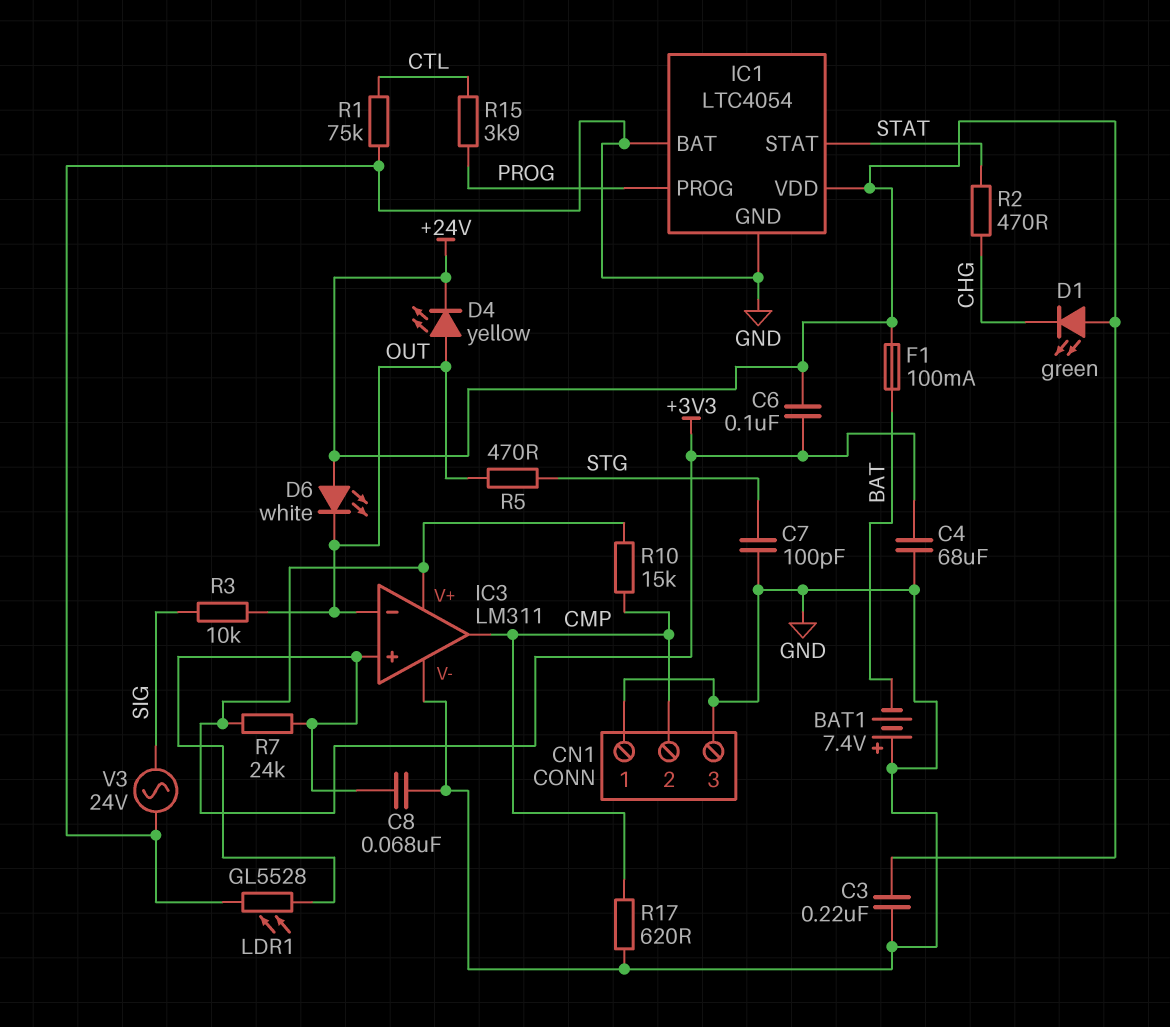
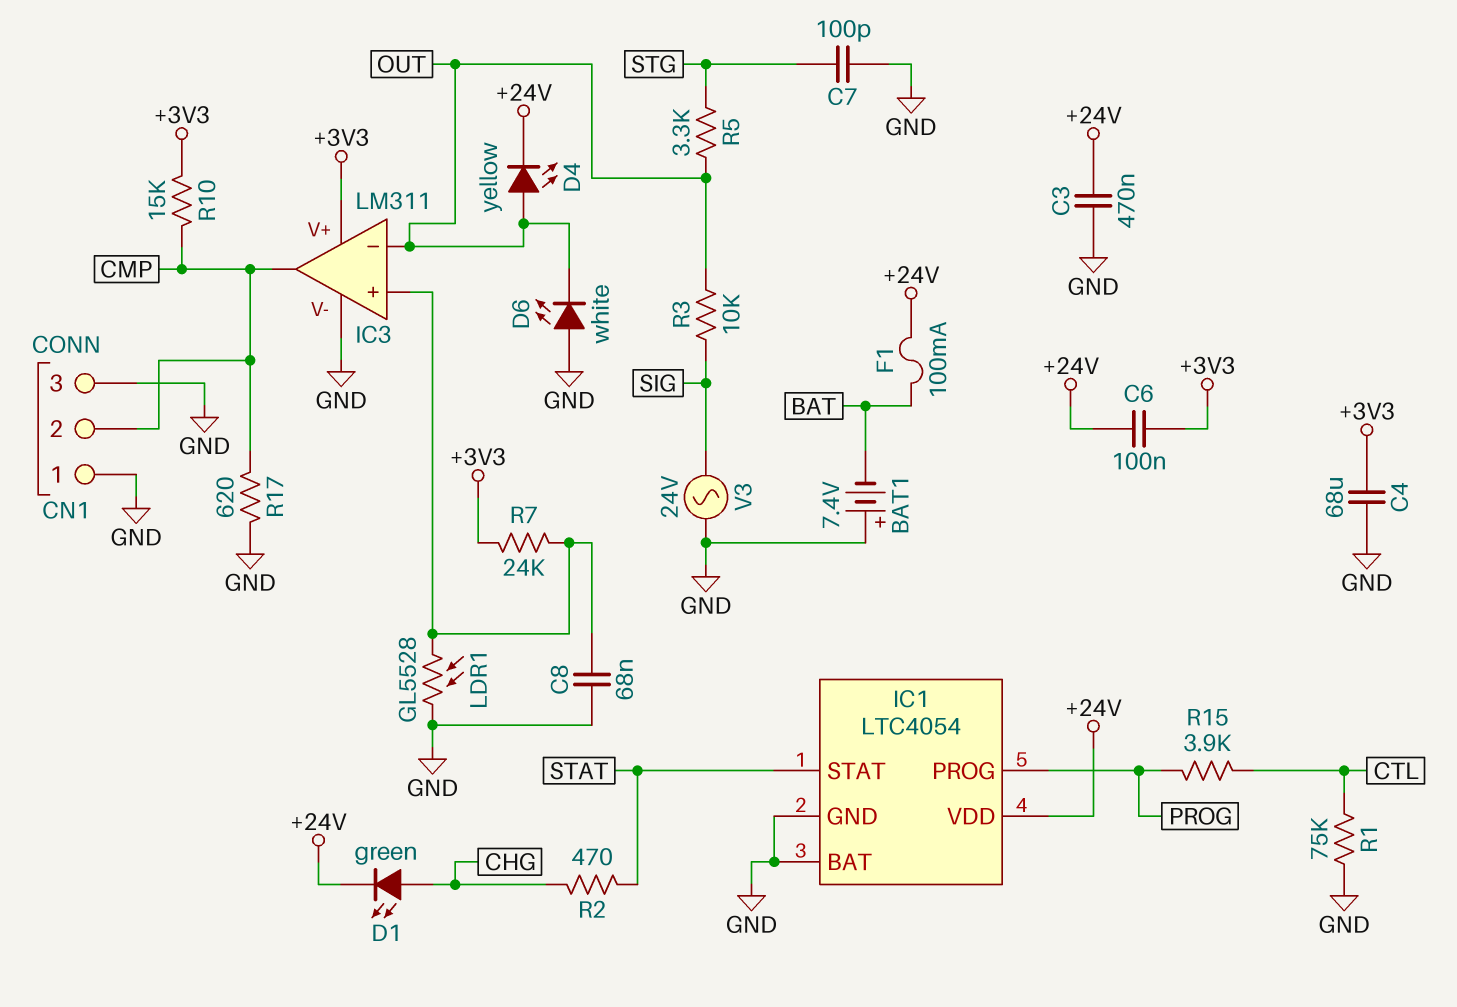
C3: 220nF (+24V, GND) -> 470nF (+24V, GND)
D1: LED green (A +24V, K CHG) -> LED green (A CHG, K +24V)
D6: LED white (A +24V, K OUT) -> LED white (A GND, K OUT)
R5: 470 (OUT, STG) -> 3.3k (OUT, STG)

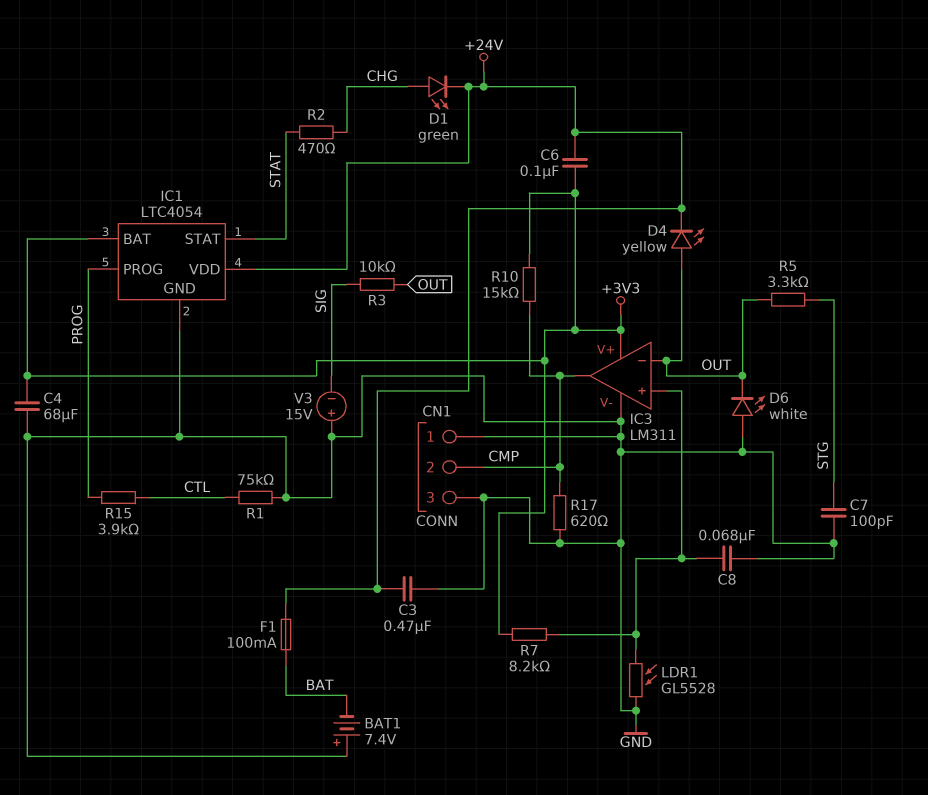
IC1 pin BAT: GND -> +3V3
R7: 24k (+3V3, IC3/in+) -> 8.2k (+3V3, IC3/in+)
V3: AC 24V (GND, SIG) -> 15V (plus GND, minus SIG)

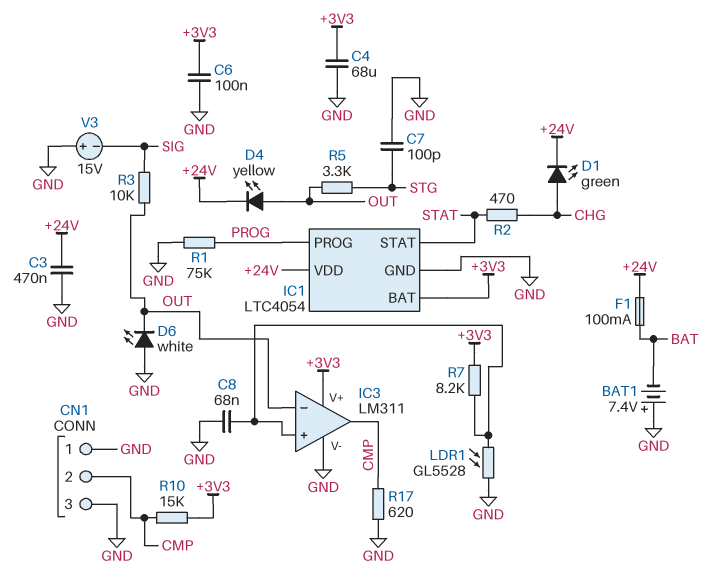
C6: 100nF (+3V3, +24V) -> 100nF (+3V3, GND)
R1: 75k (CTL, GND) -> 75k (GND, PROG)
R15: 3.9k (CTL, PROG) -> none

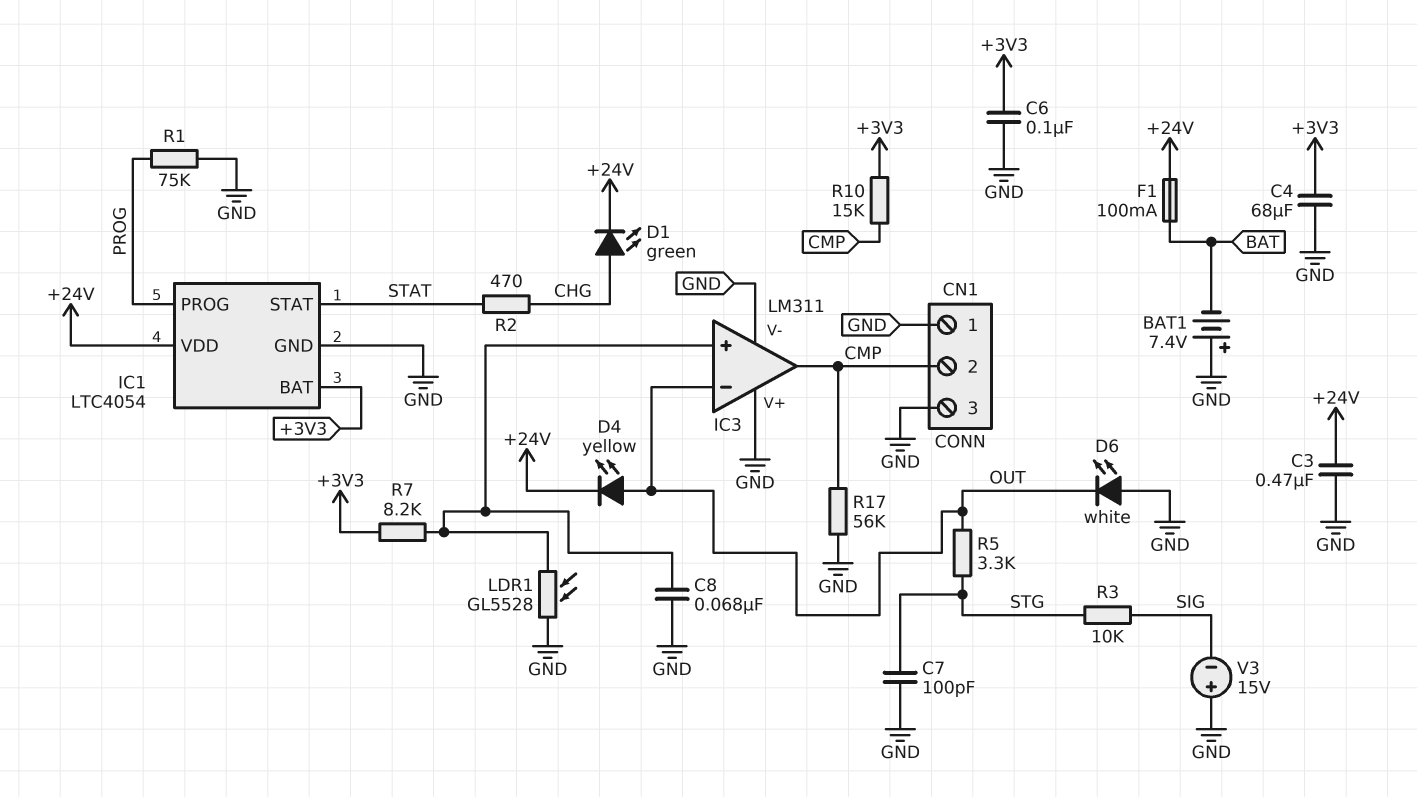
IC3 pin V+: +3V3 -> GND
R3: 10k (OUT, SIG) -> 10k (SIG, STG)
R17: 620 (CMP, GND) -> 56k (CMP, GND)

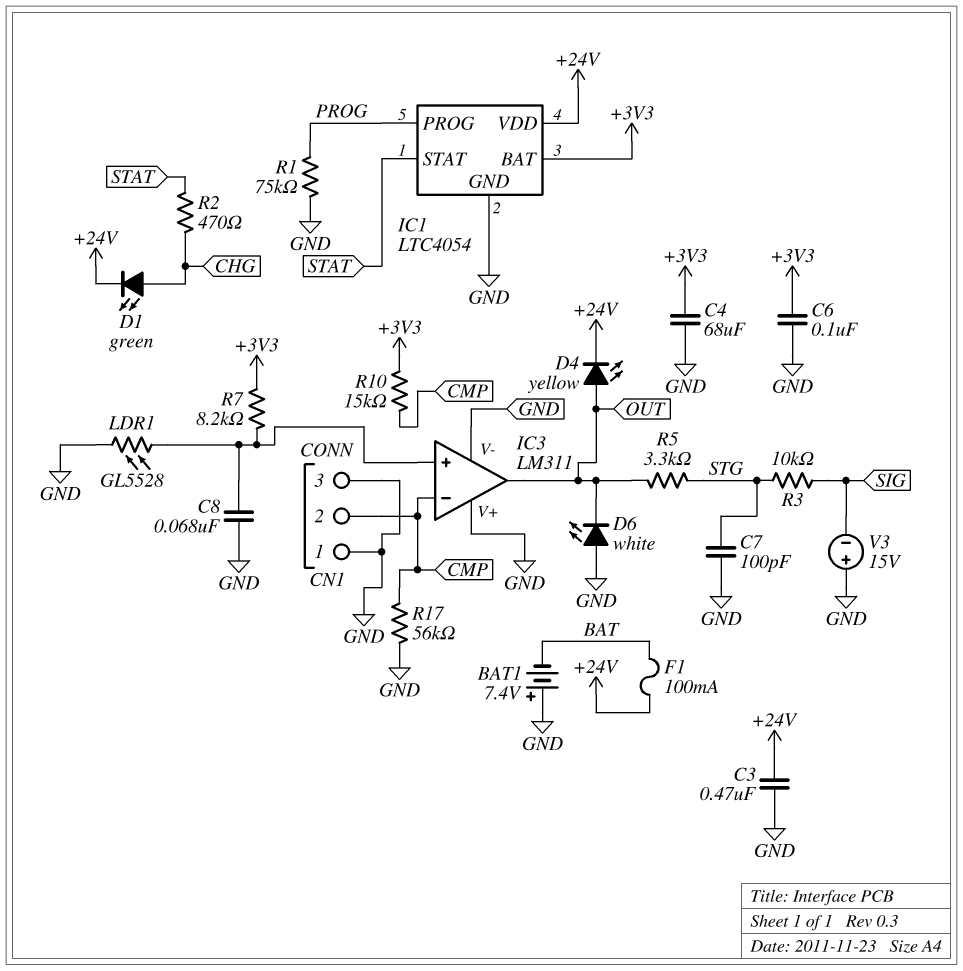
IC3 pin in-: OUT -> CMP
IC3 pin out: CMP -> OUT

